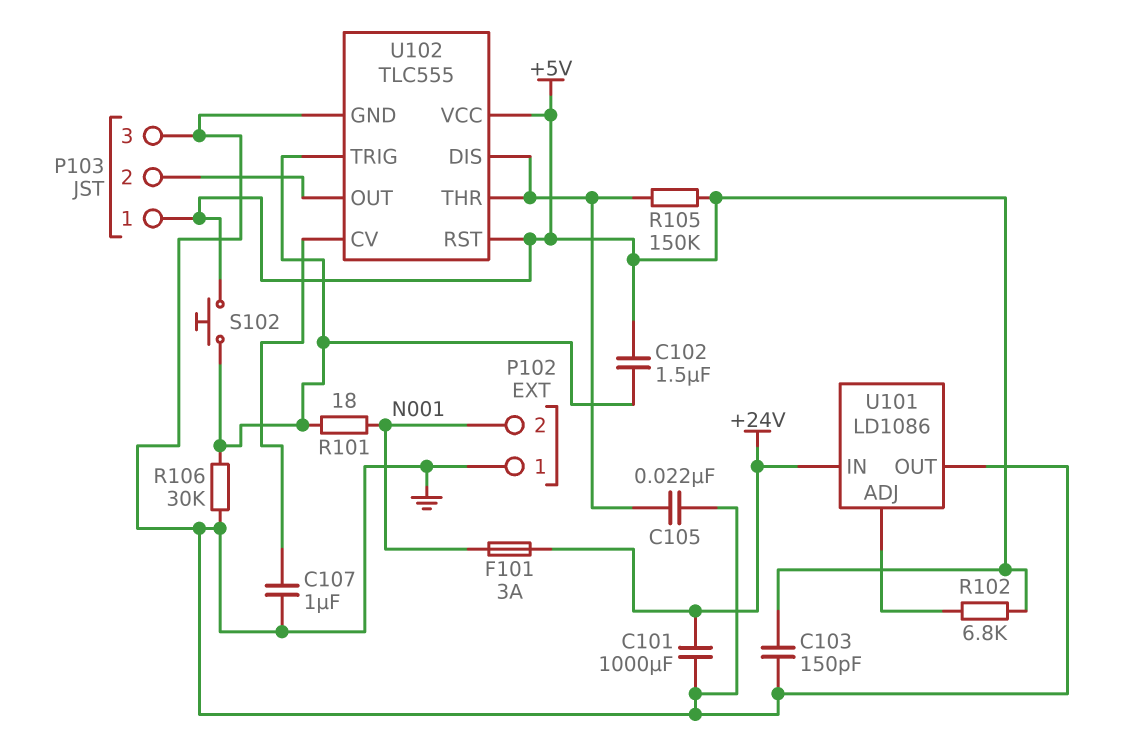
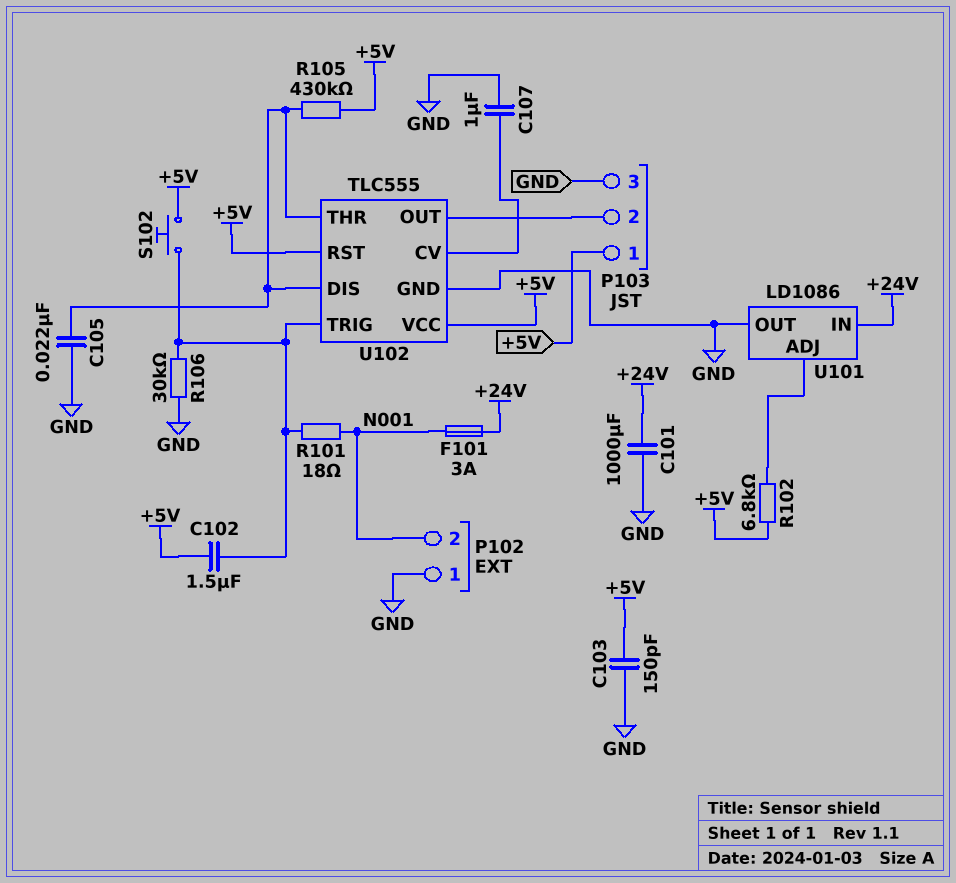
R105: 150k (+5V, U102/DIS) -> 430k (+5V, U102/DIS)

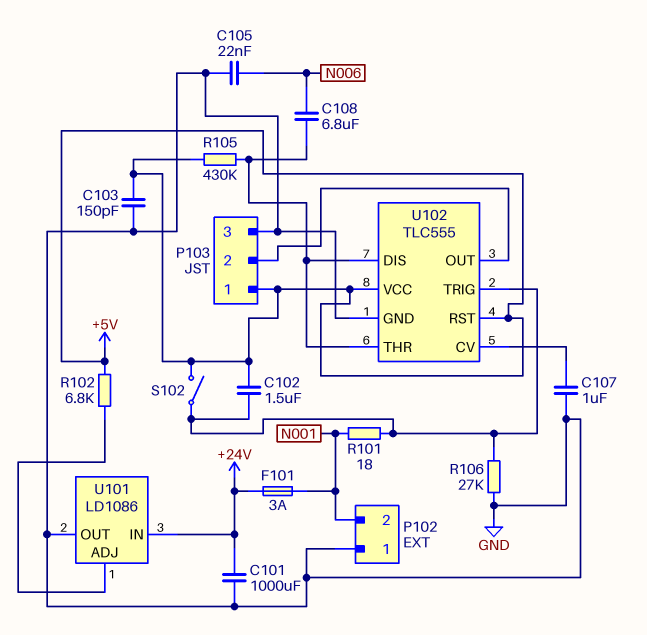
C105: 22nF (GND, U102/DIS) -> 22nF (GND, N006)
C108: none -> 6.8uF (N006, U102/DIS)
R106: 30k (GND, U102/TRIG) -> 27k (GND, U102/TRIG)
S102: button (+5V, U102/TRIG) -> switch (+5V, U102/TRIG)

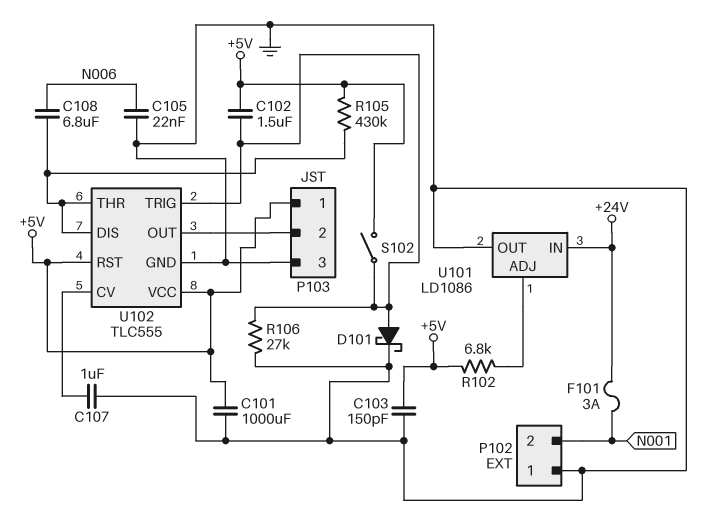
C101: 1000uF (+24V, GND) -> 1000uF (+5V, GND)
D101: none -> schottky (A U102/TRIG, K GND)
R101: 18 (N001, U102/TRIG) -> none

